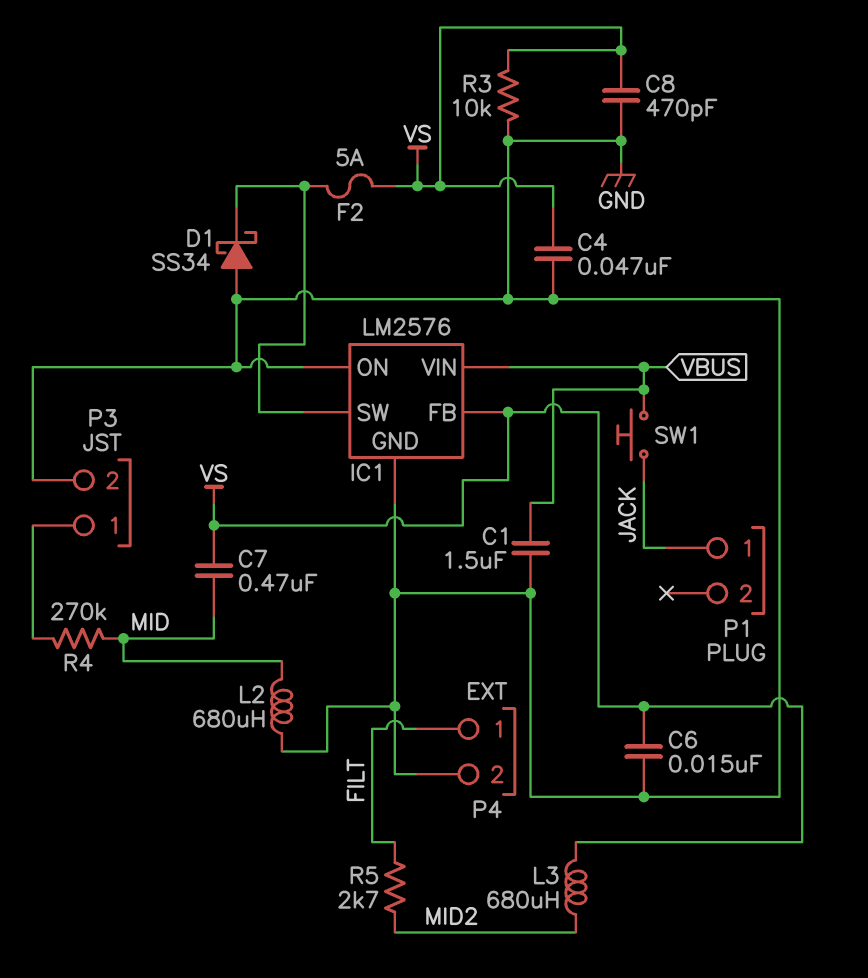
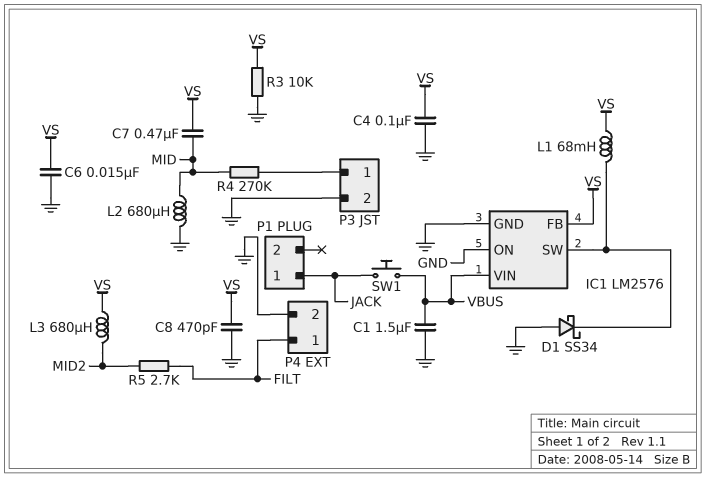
C4: 47nF (GND, VS) -> 100nF (GND, VS)
F2: 5A (IC1/SW, VS) -> none
L1: none -> 68mH (IC1/SW, VS)

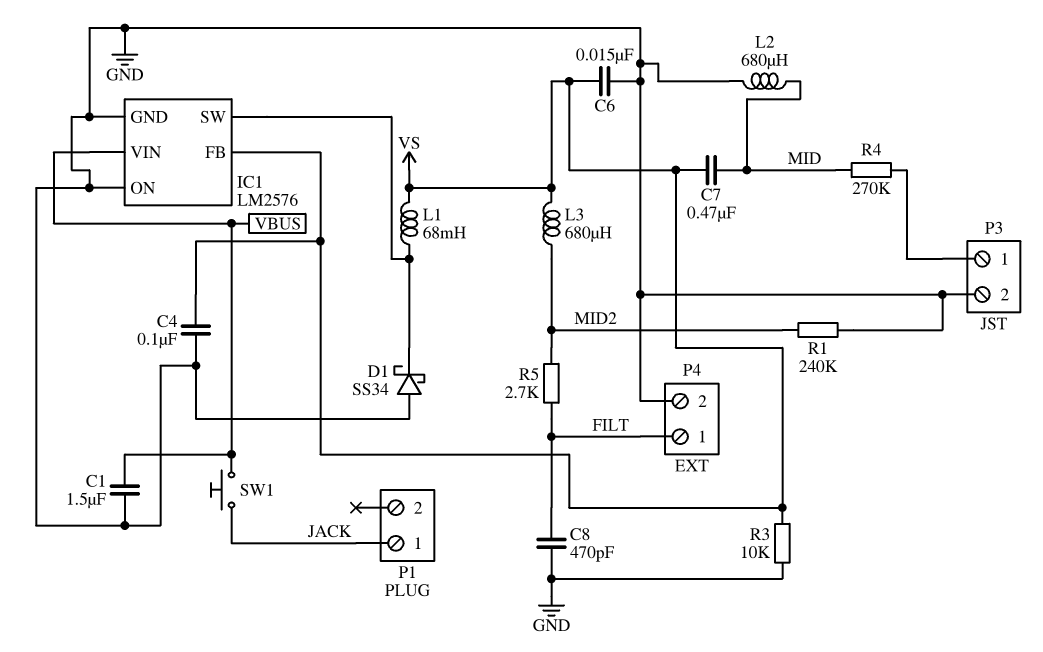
C8: 470pF (GND, VS) -> 470pF (FILT, GND)
R1: none -> 240k (GND, MID2)

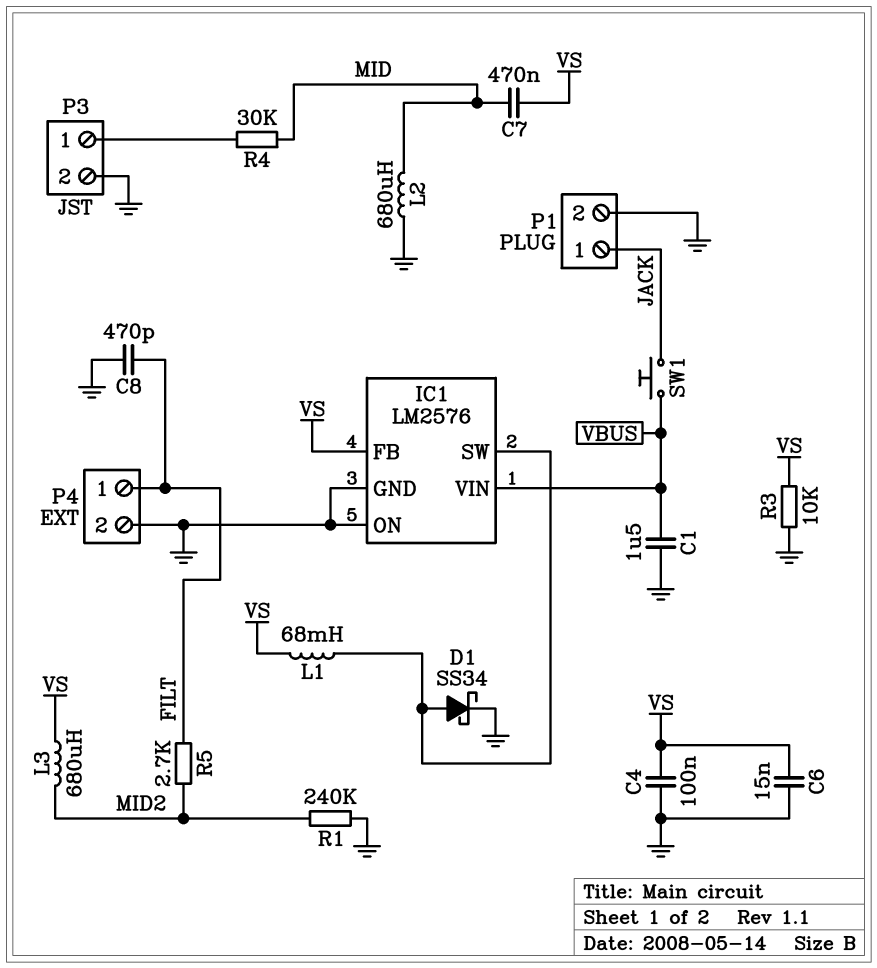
D1: schottky SS34 (A GND, K IC1/SW) -> schottky SS34 (A IC1/SW, K GND)
P1 pin 2: none -> GND
R4: 270k (MID, P3/1) -> 30k (MID, P3/1)

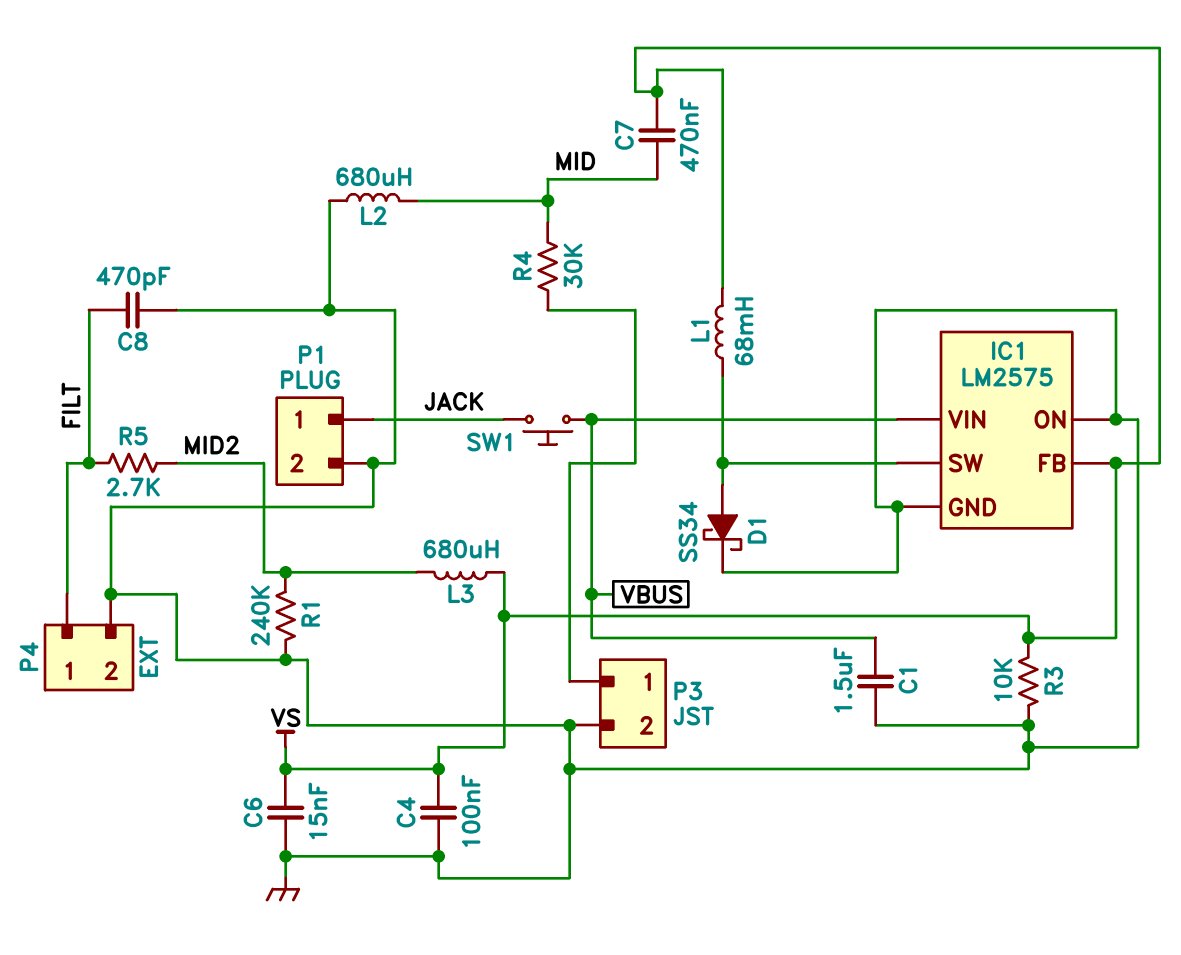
IC1: LM2576 -> LM2575

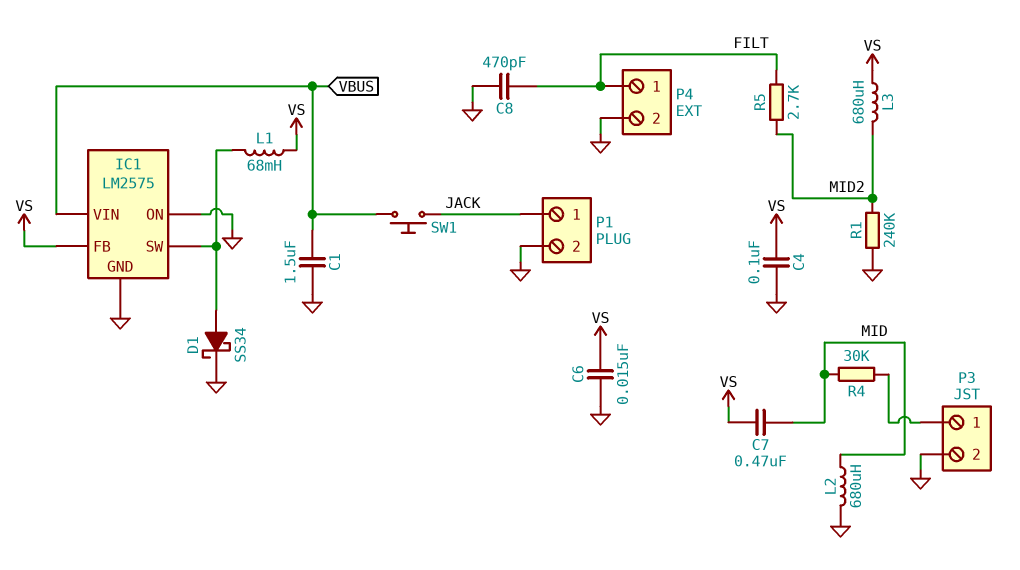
R3: 10k (GND, VS) -> none

